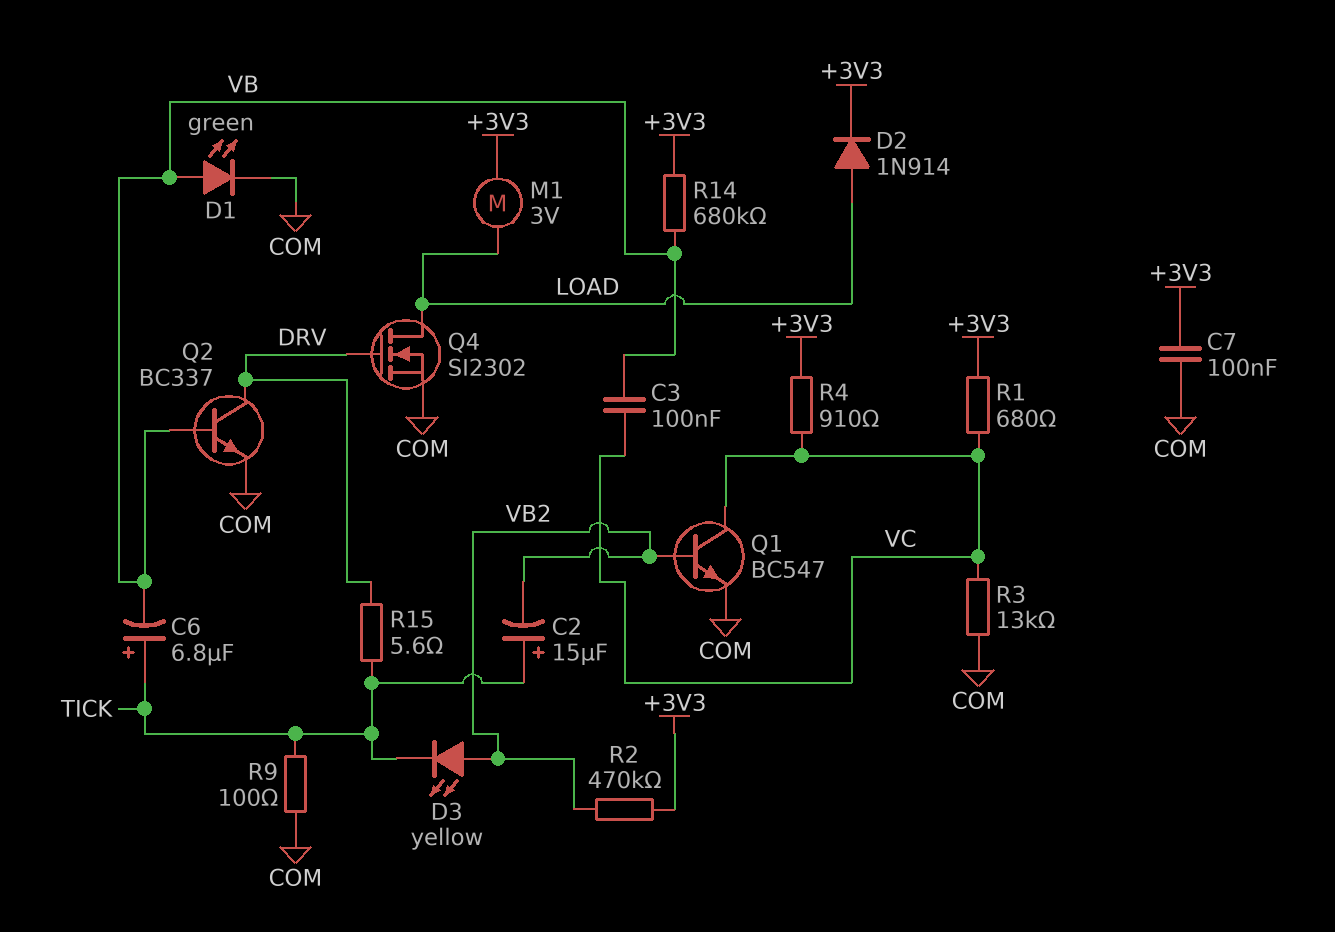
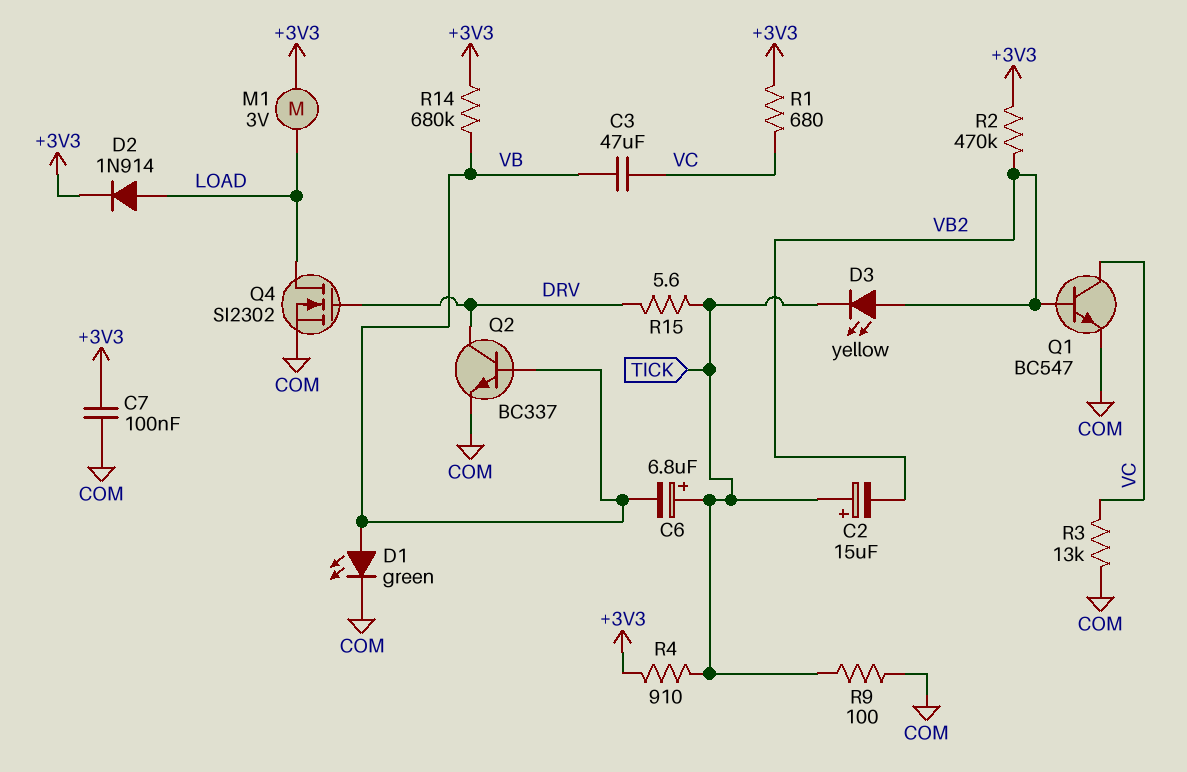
C3: 100nF (VB, VC) -> 47uF (VB, VC)
R4: 910 (+3V3, VC) -> 910 (+3V3, TICK)

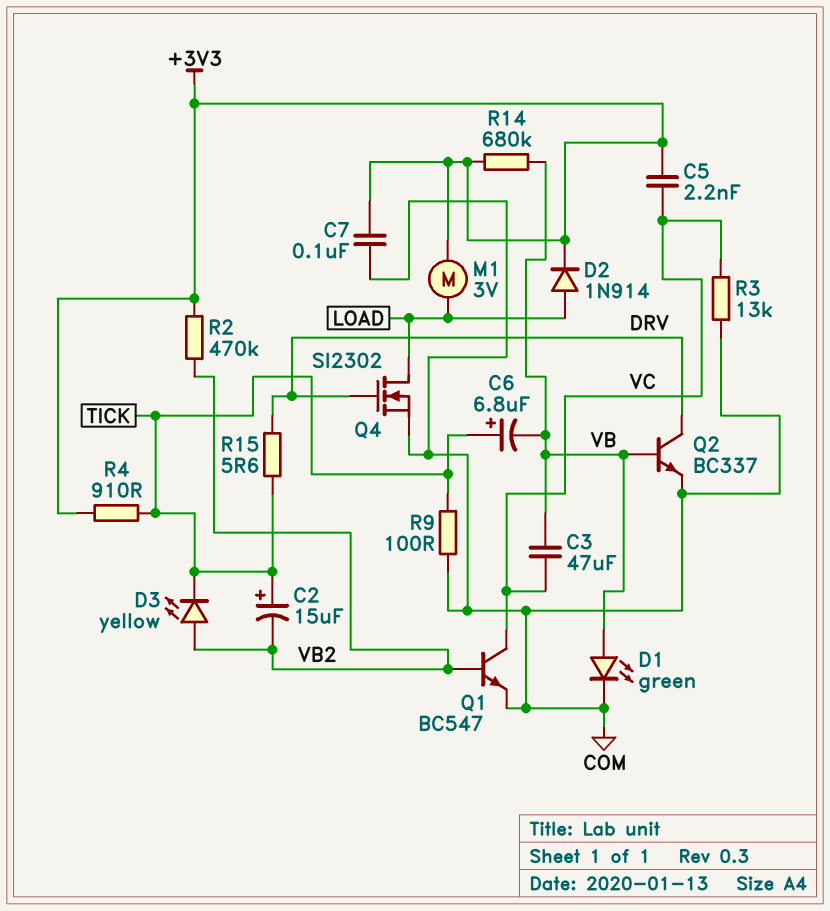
C5: none -> 2.2nF (+3V3, VC)
R1: 680 (+3V3, VC) -> none

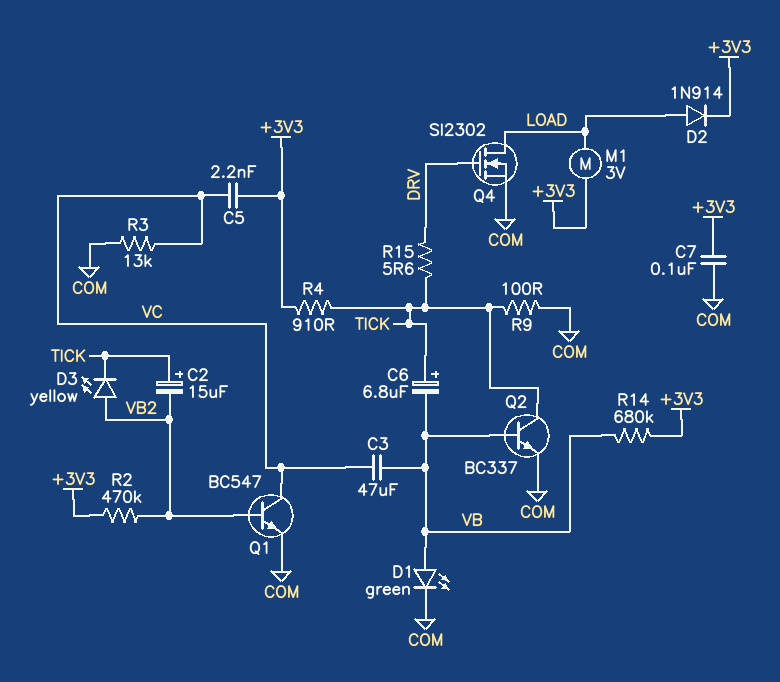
Q2: NPN BC337 (B VB, C DRV, E COM) -> NPN BC337 (B VB, C TICK, E COM)

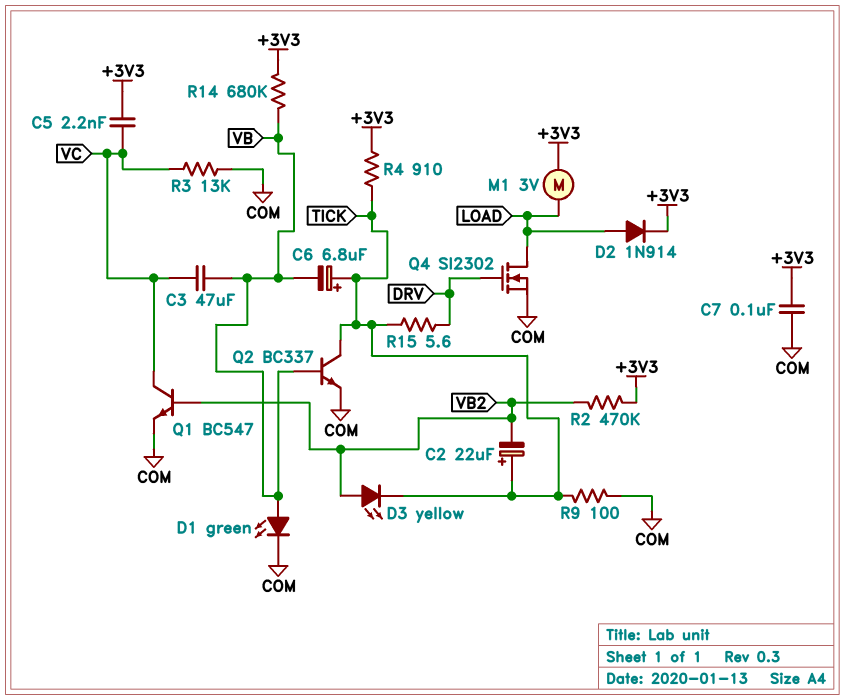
C2: 15uF (plus TICK, minus VB2) -> 22uF (plus TICK, minus VB2)

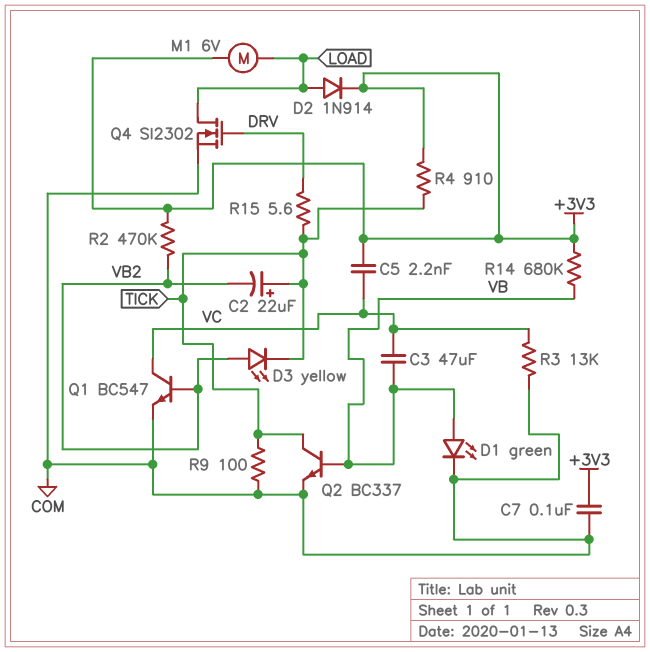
C6: 6.8uF (plus TICK, minus VB) -> none
M1: motor 3V (+3V3, LOAD) -> motor 6V (+3V3, LOAD)

